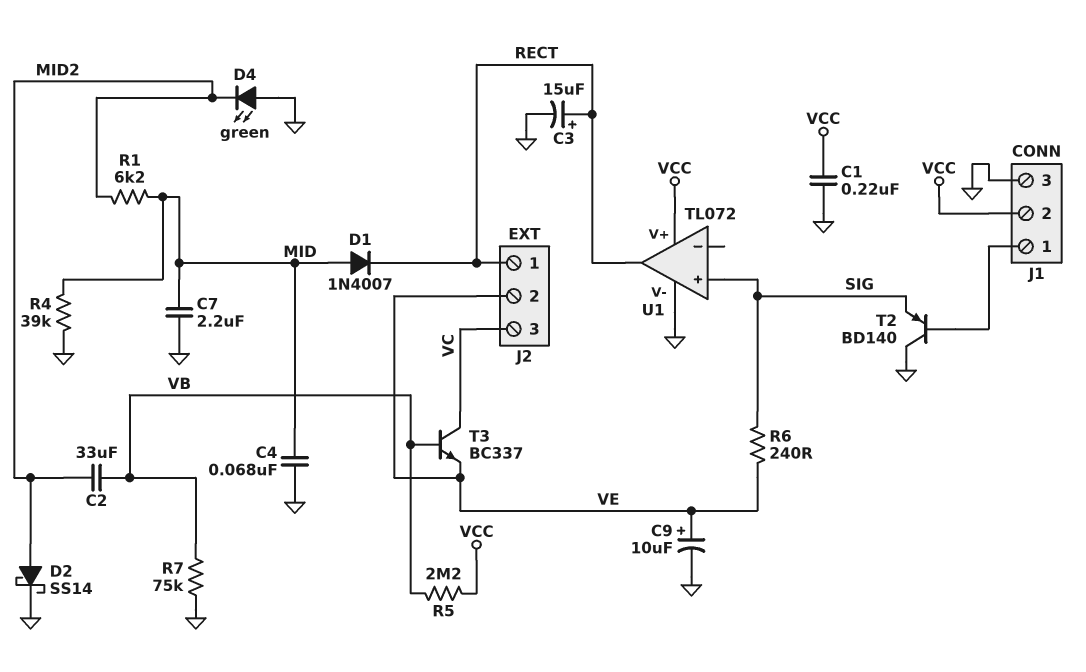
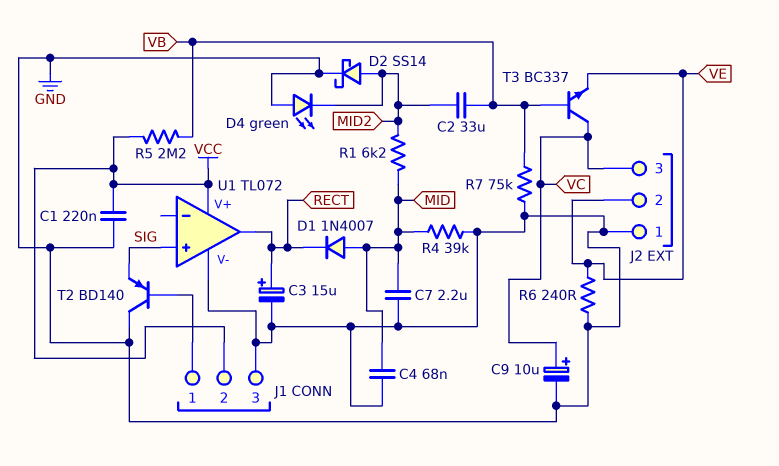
C9: 10uF (plus VE, minus GND) -> 10uF (plus VC, minus GND)
J2 pin 1: RECT -> GND
R6: 240 (SIG, VE) -> 240 (GND, VE)

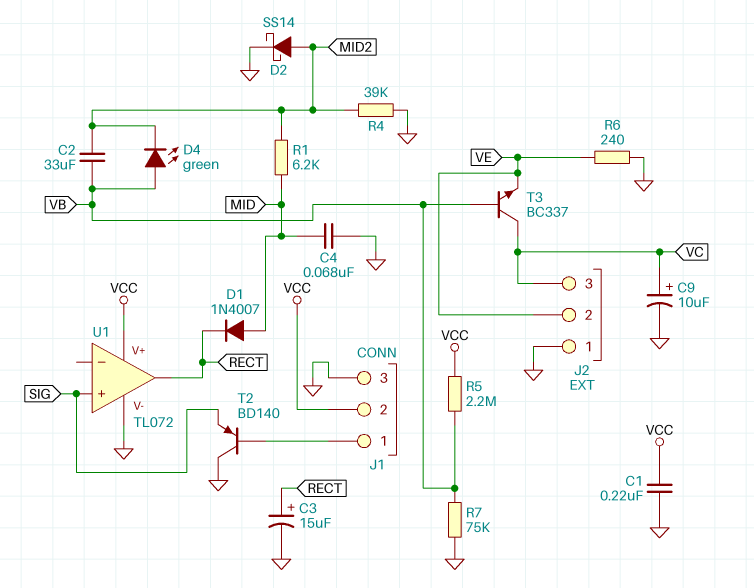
C7: 2.2uF (GND, MID) -> none
D4: LED green (A GND, K MID2) -> LED green (A VB, K MID2)
R4: 39k (GND, MID) -> 39k (GND, MID2)

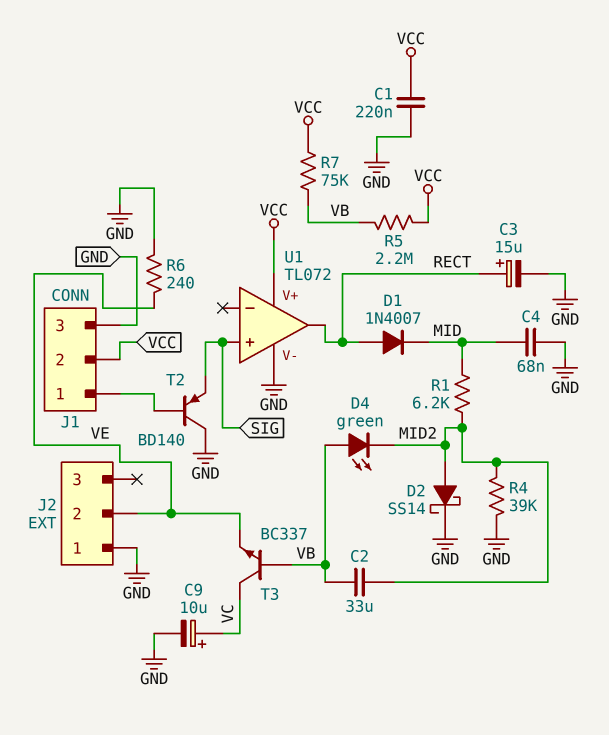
D1: diode 1N4007 (A MID, K RECT) -> diode 1N4007 (A RECT, K MID)
J2 pin 3: VC -> none
R7: 75k (GND, VB) -> 75k (VB, VCC)

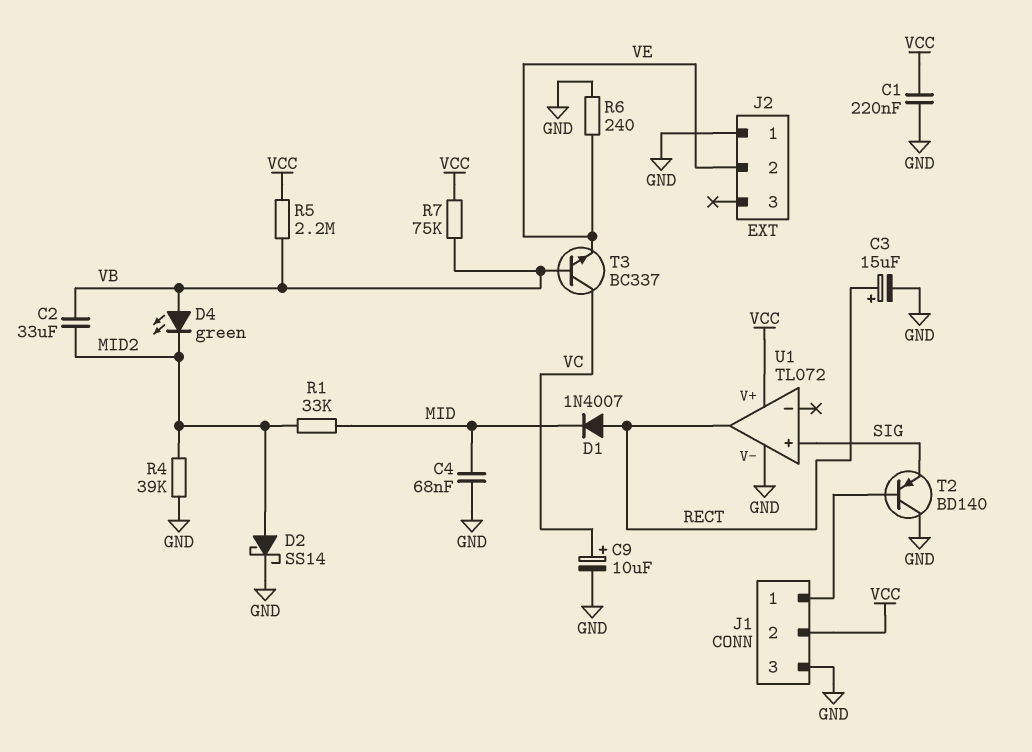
R1: 6.2k (MID, MID2) -> 33k (MID, MID2)

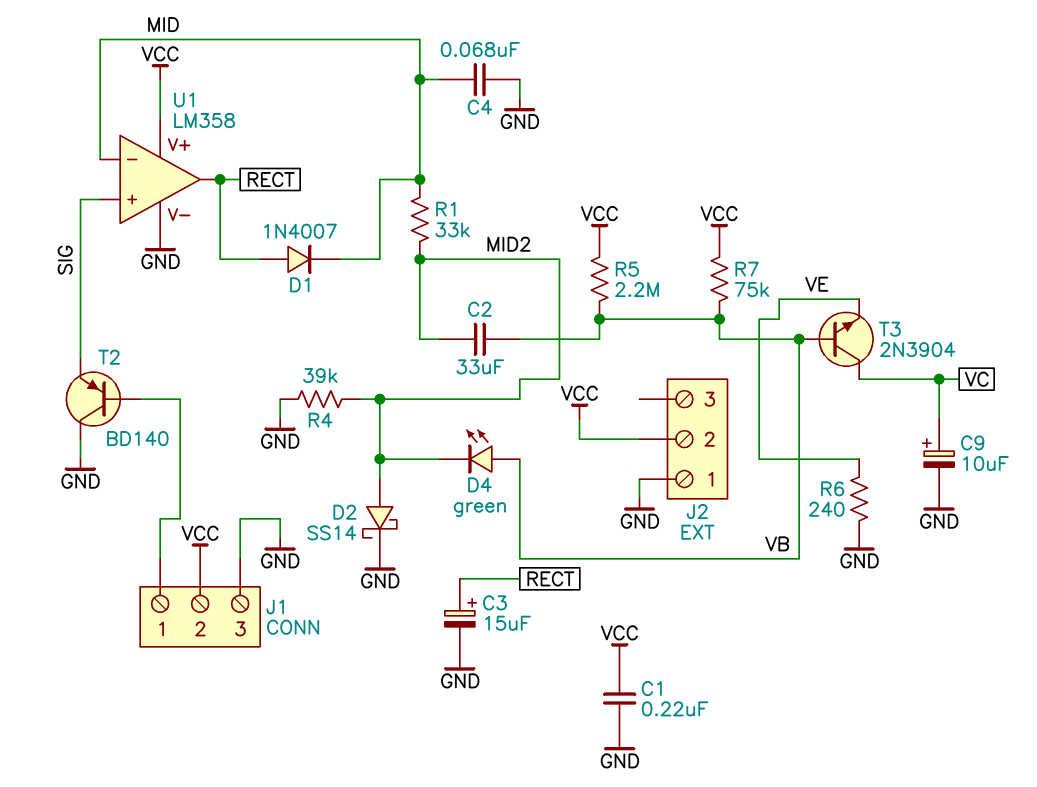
J2 pin 2: VE -> VCC
T3: NPN BC337 (B VB, C VC, E VE) -> NPN 2N3904 (B VB, C VC, E VE)
U1: TL072 -> LM358
U1 pin in-: none -> MID

